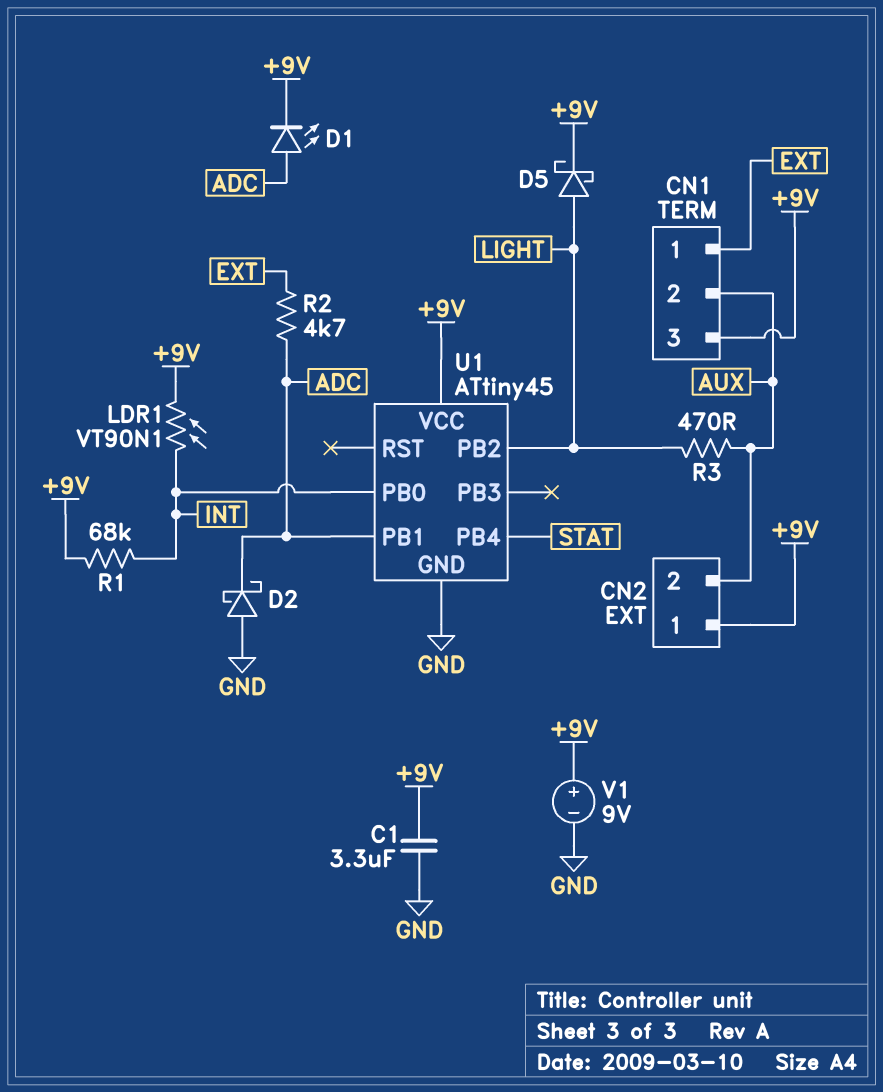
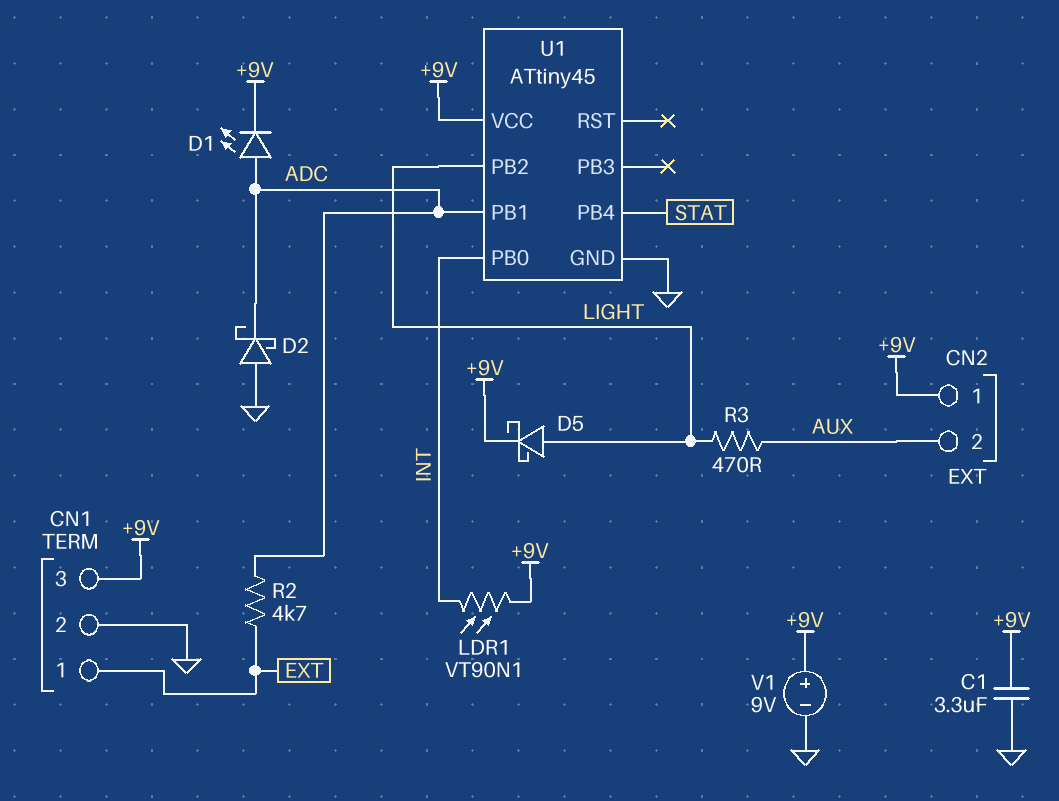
CN1 pin 2: AUX -> GND
R1: 68k (+9V, INT) -> none

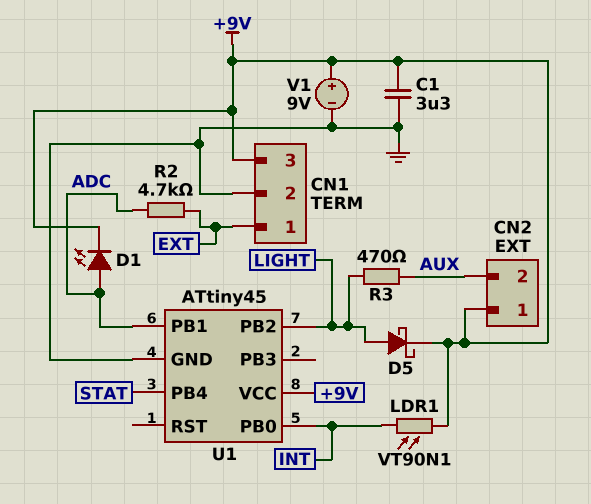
D2: schottky (A GND, K ADC) -> none

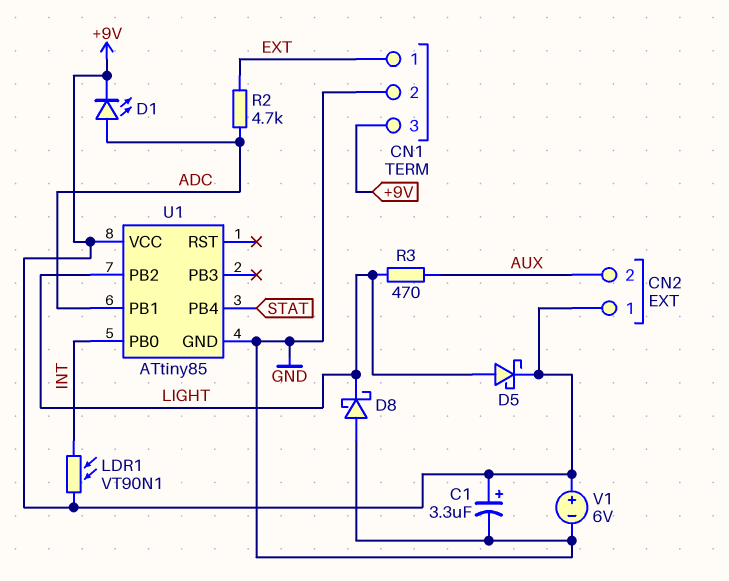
C1: 3.3uF (+9V, GND) -> 3.3uF (plus +9V, minus GND)
D8: none -> schottky (A GND, K LIGHT)
U1: ATtiny45 -> ATtiny85
V1: 9V (plus +9V, minus GND) -> 6V (plus +9V, minus GND)

